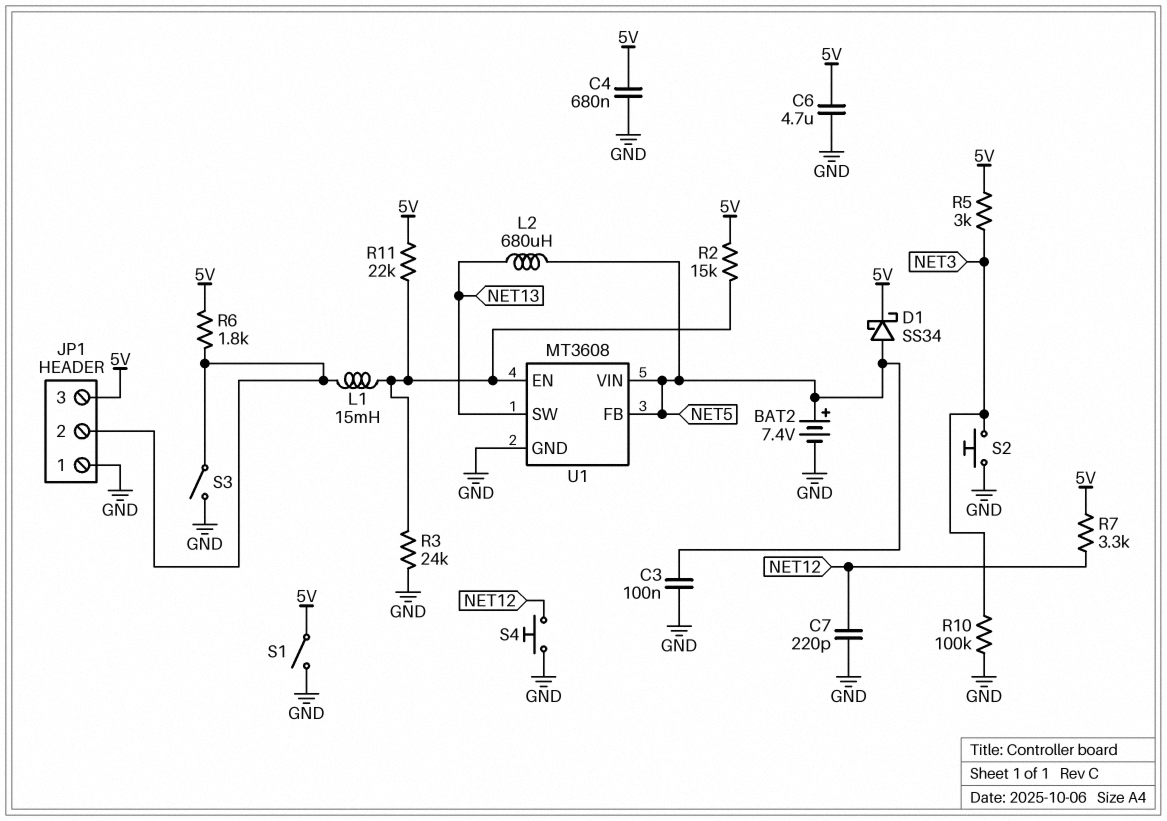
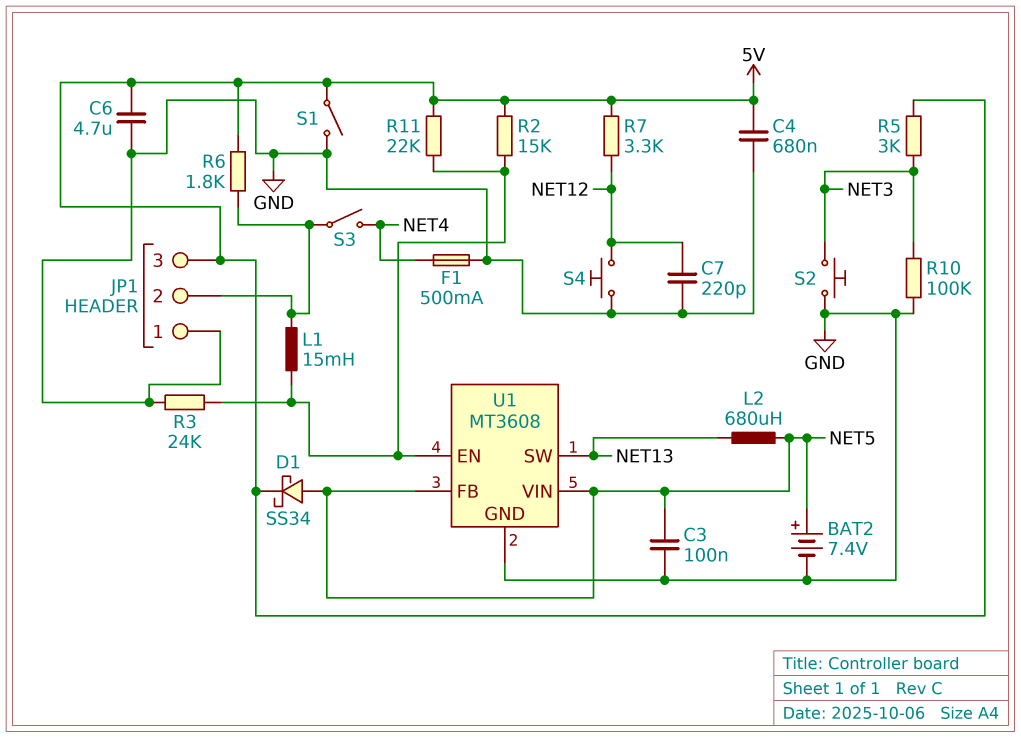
F1: none -> 500mA (GND, NET4)
S3: switch (GND, JP1/2) -> switch (JP1/2, NET4)

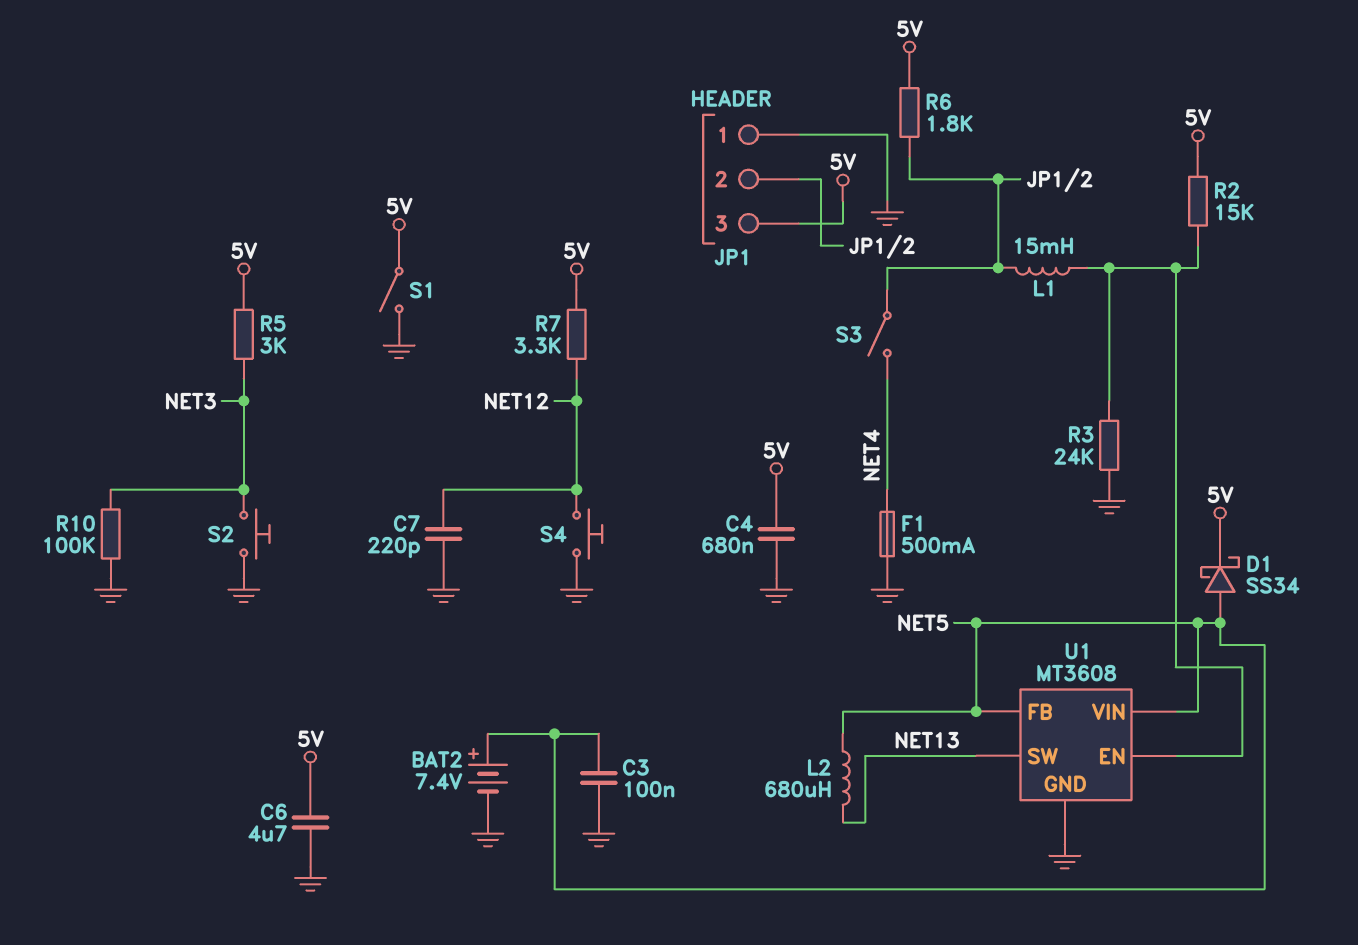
R11: 22k (5V, U1/EN) -> none

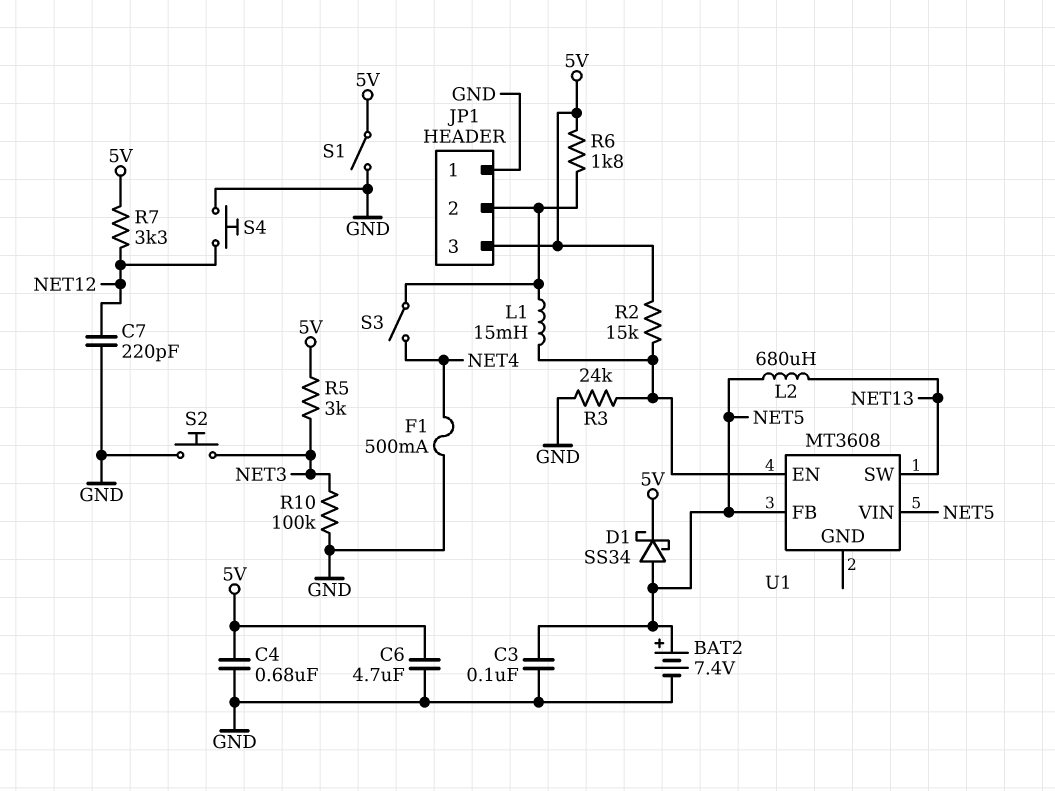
U1 pin GND: GND -> none

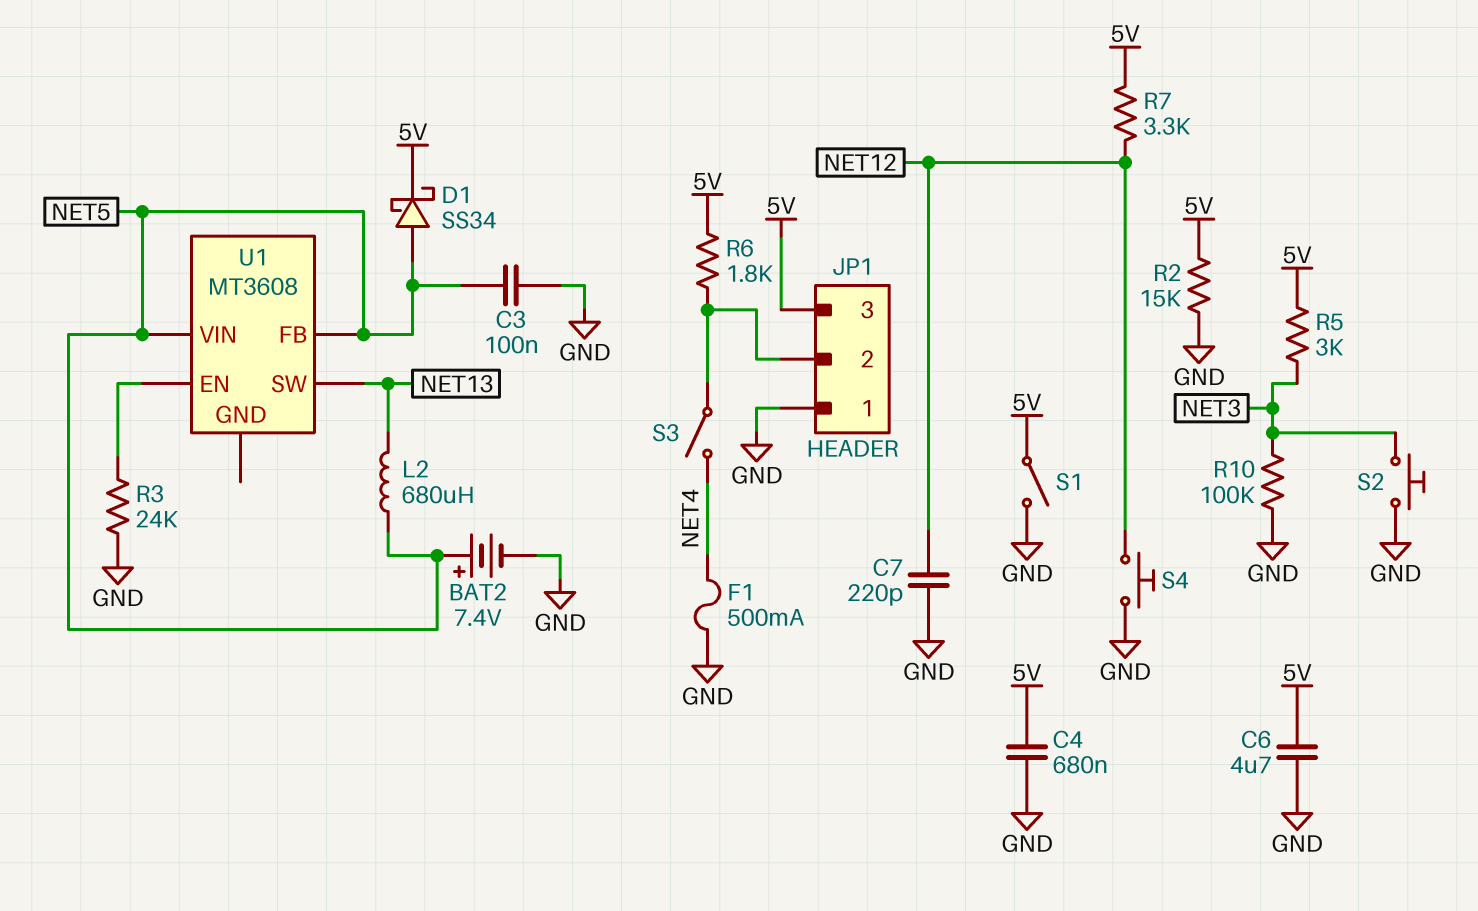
L1: 15mH (JP1/2, U1/EN) -> none
R2: 15k (5V, U1/EN) -> 15k (5V, GND)

